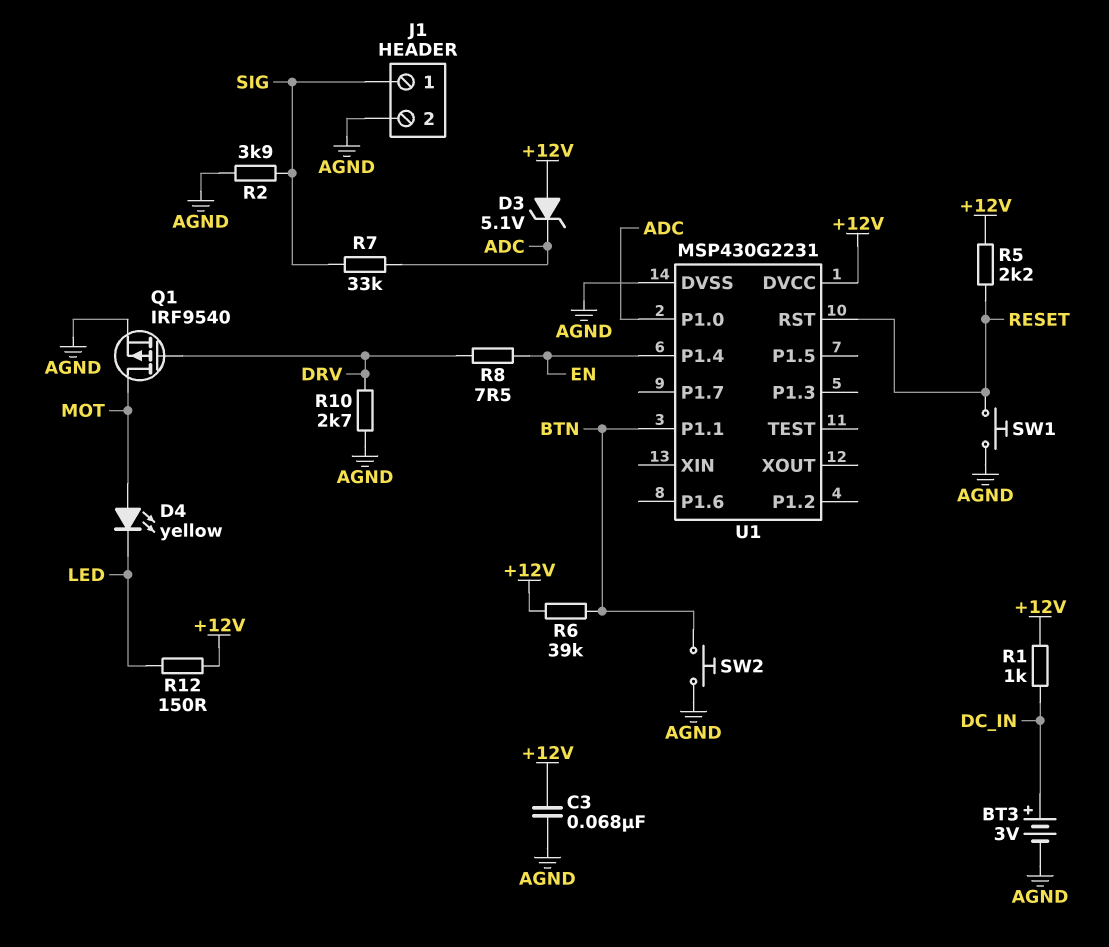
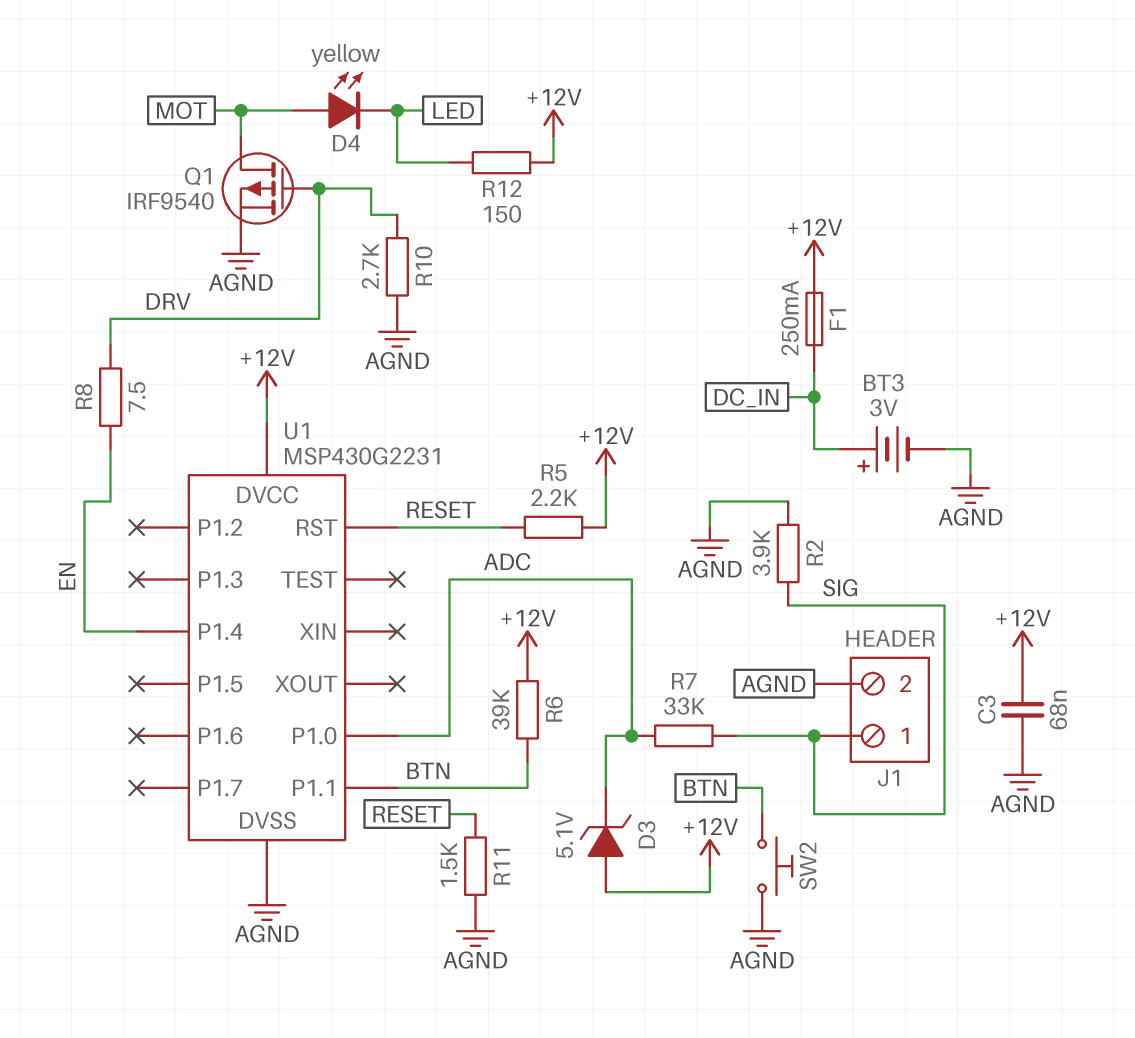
F1: none -> 250mA (+12V, DC_IN)
R1: 1k (+12V, DC_IN) -> none
R11: none -> 1.5k (AGND, RESET)
SW1: button (AGND, RESET) -> none

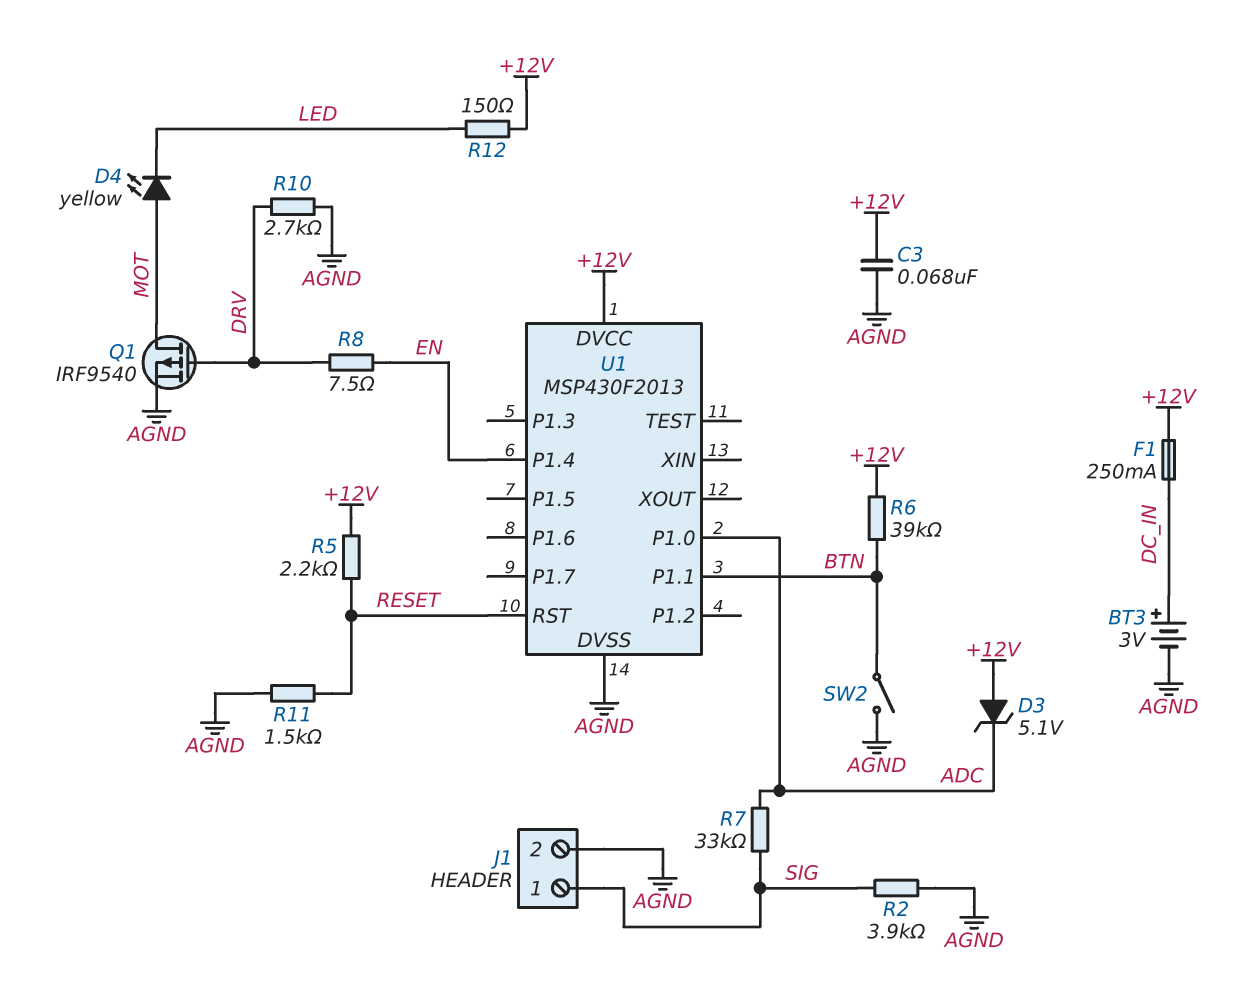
SW2: button (AGND, BTN) -> switch (AGND, BTN)
U1: MSP430G2231 -> MSP430F2013

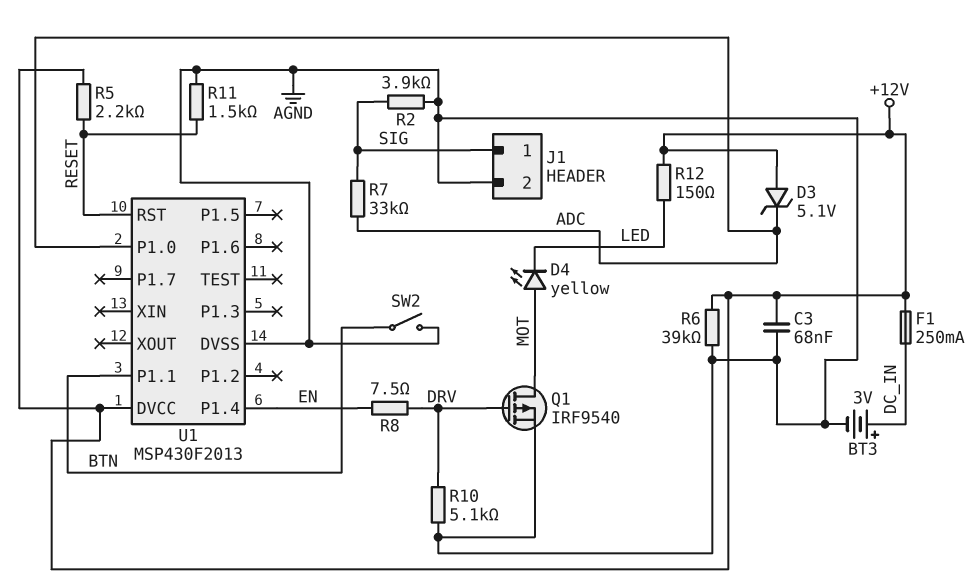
R6: 39k (+12V, BTN) -> 39k (+12V, AGND)
R10: 2.7k (AGND, DRV) -> 5.1k (AGND, DRV)

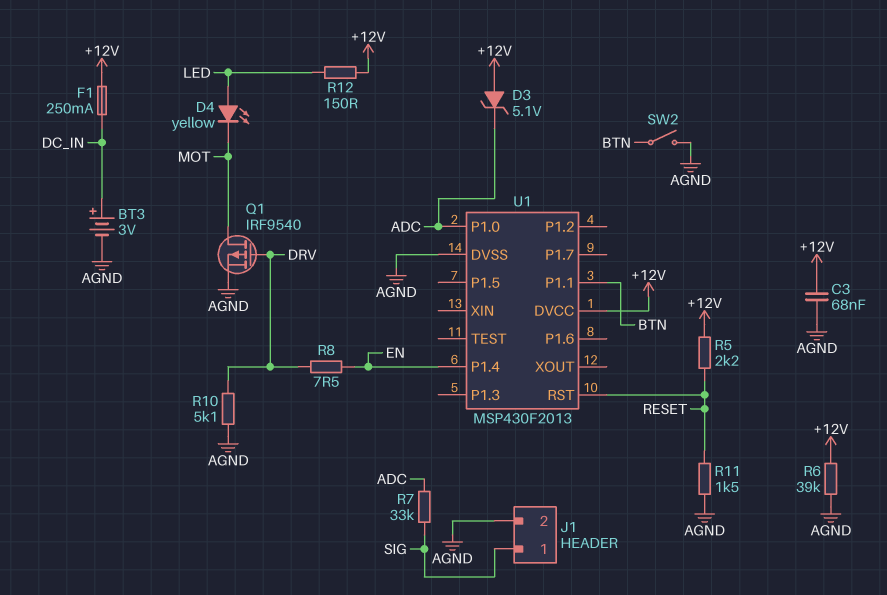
D4: LED yellow (A MOT, K LED) -> LED yellow (A LED, K MOT)
R2: 3.9k (AGND, SIG) -> none

